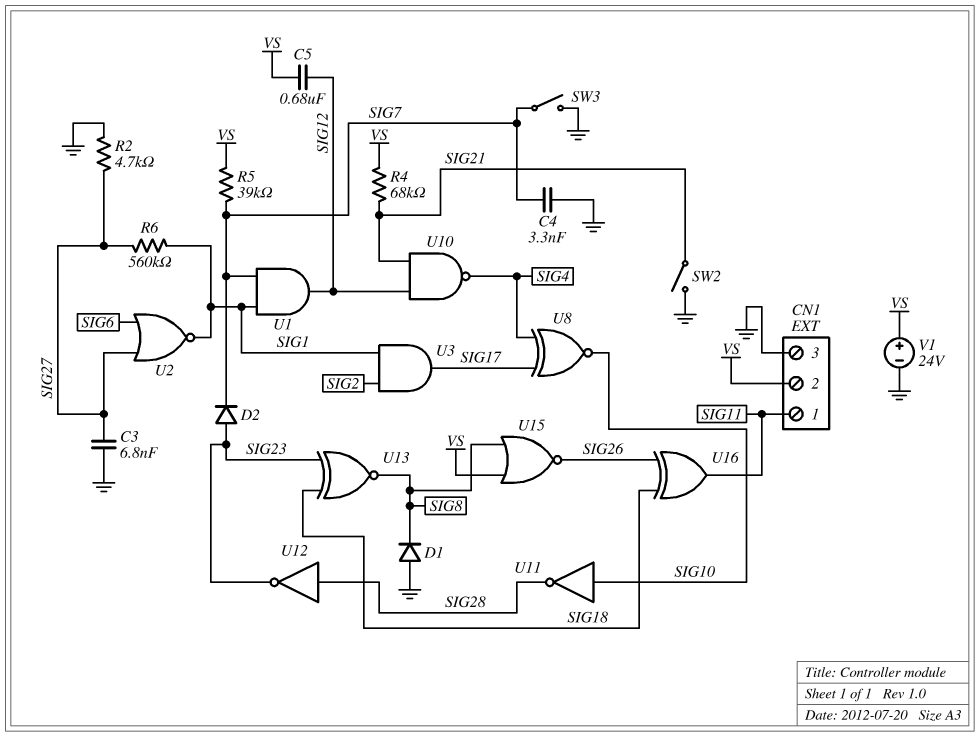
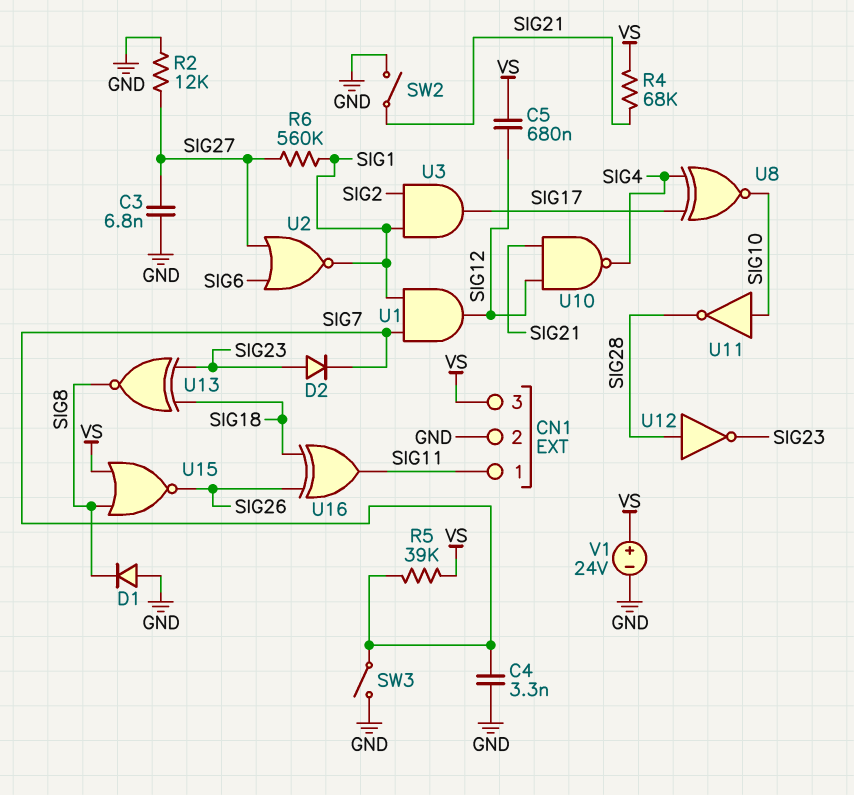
CN1 pin 2: VS -> GND
CN1 pin 3: GND -> VS
R2: 4.7k (GND, SIG27) -> 12k (GND, SIG27)

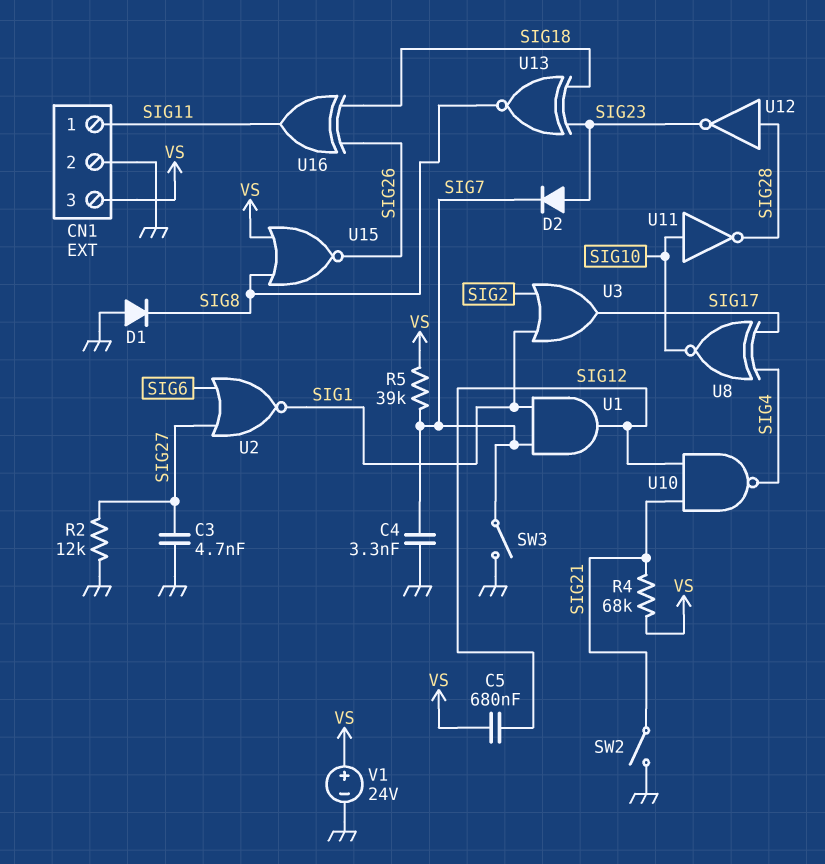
C3: 6.8nF (GND, SIG27) -> 4.7nF (GND, SIG27)
R6: 560k (SIG1, SIG27) -> none
U3: AND (in SIG1, in SIG2, out SIG17) -> OR (in SIG1, in SIG2, out SIG17)

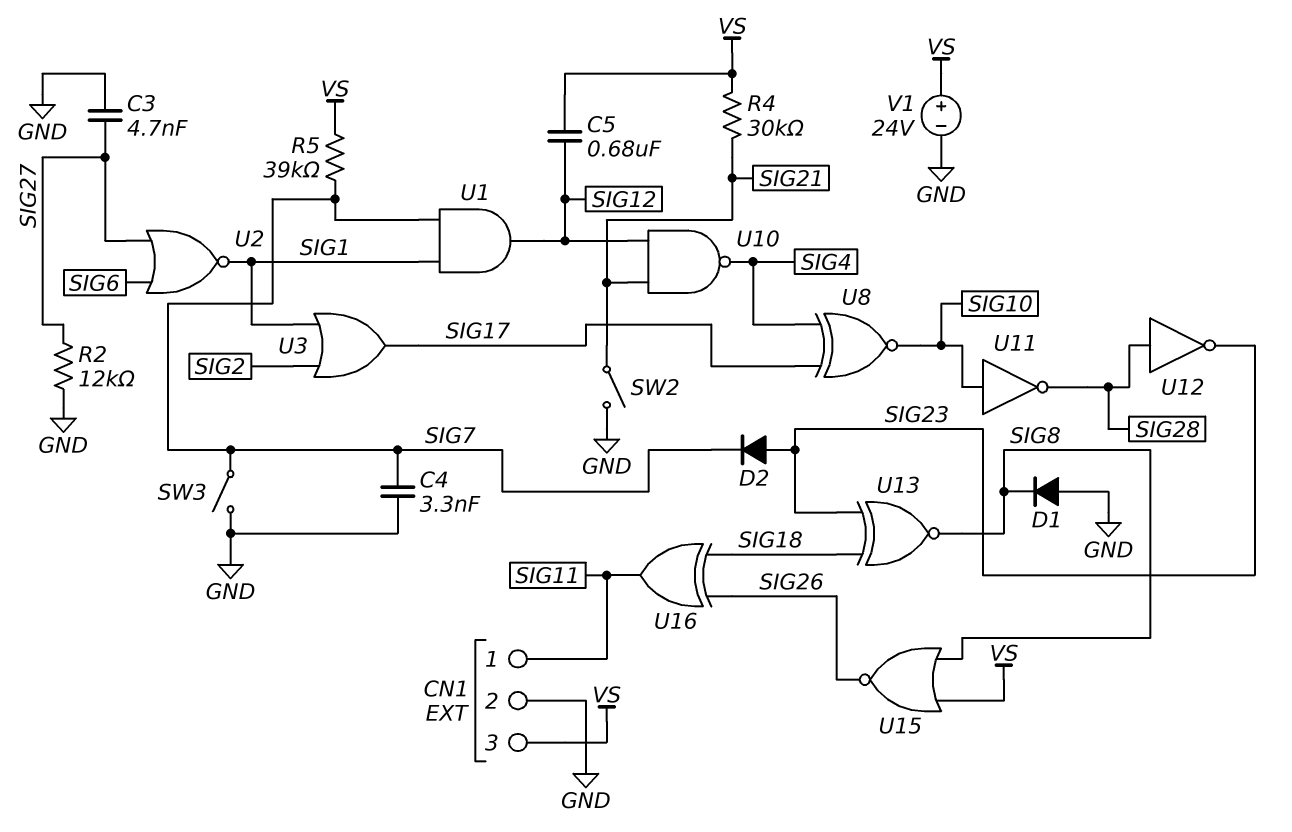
R4: 68k (SIG21, VS) -> 30k (SIG21, VS)

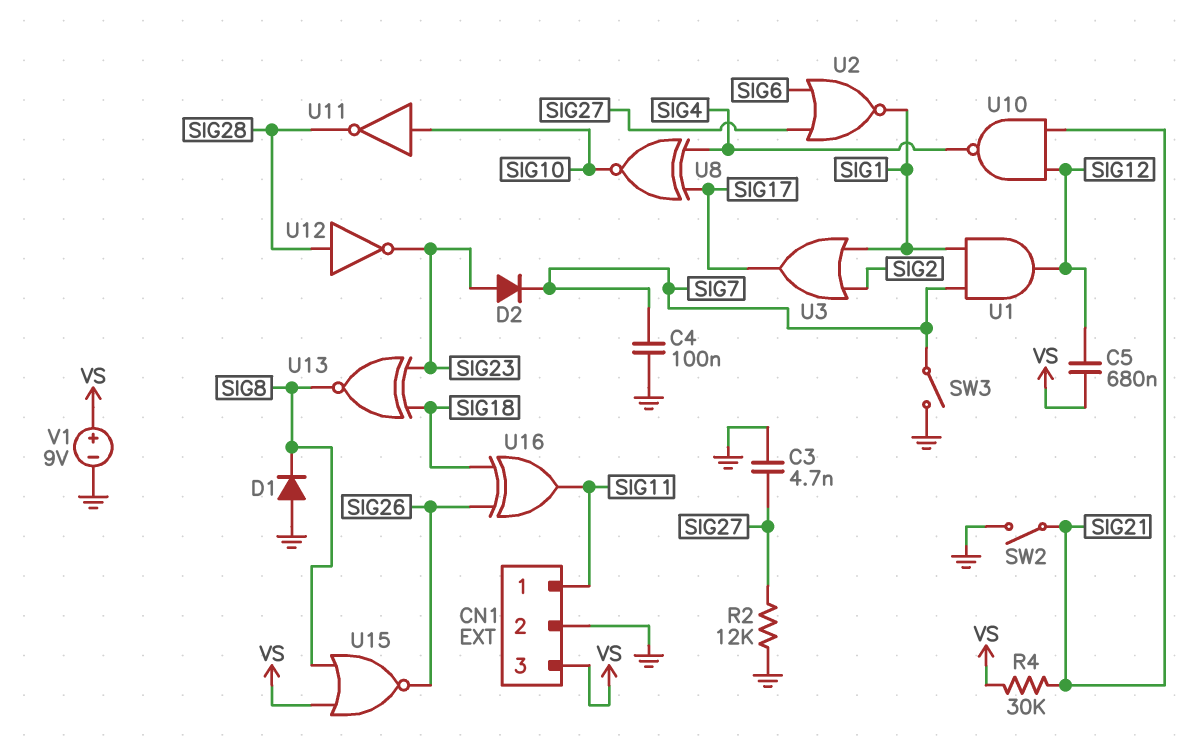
C4: 3.3nF (GND, SIG7) -> 100nF (GND, SIG7)
R5: 39k (SIG7, VS) -> none
V1: 24V (plus VS, minus GND) -> 9V (plus VS, minus GND)

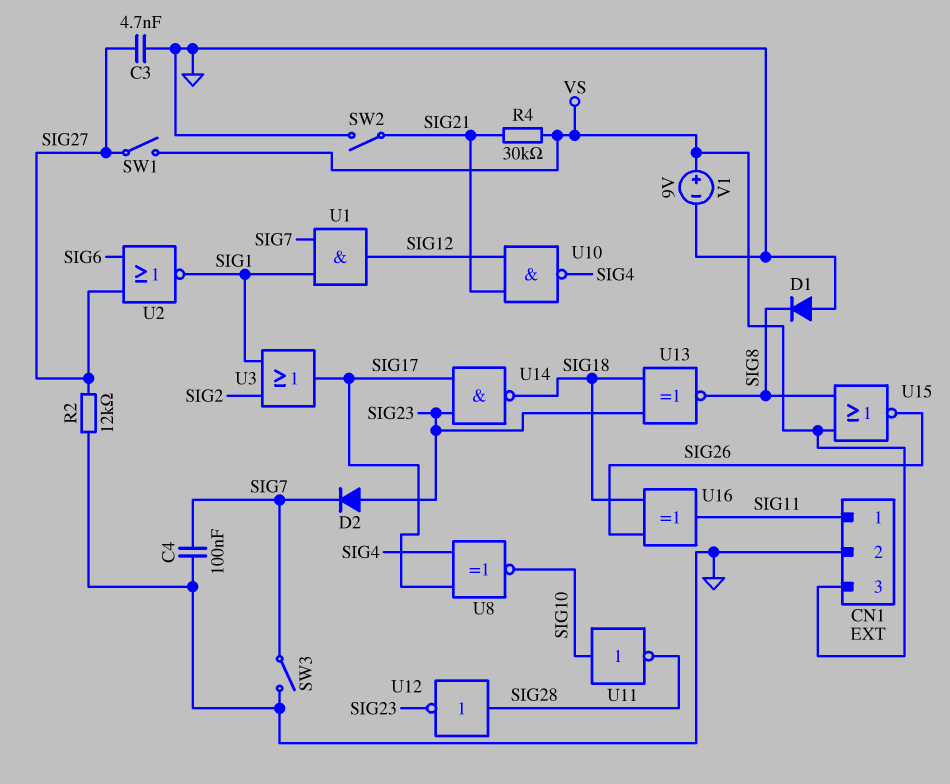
C5: 680nF (SIG12, VS) -> none
SW1: none -> switch (SIG27, VS)
U14: none -> NAND (in SIG17, in SIG23, out SIG18)

